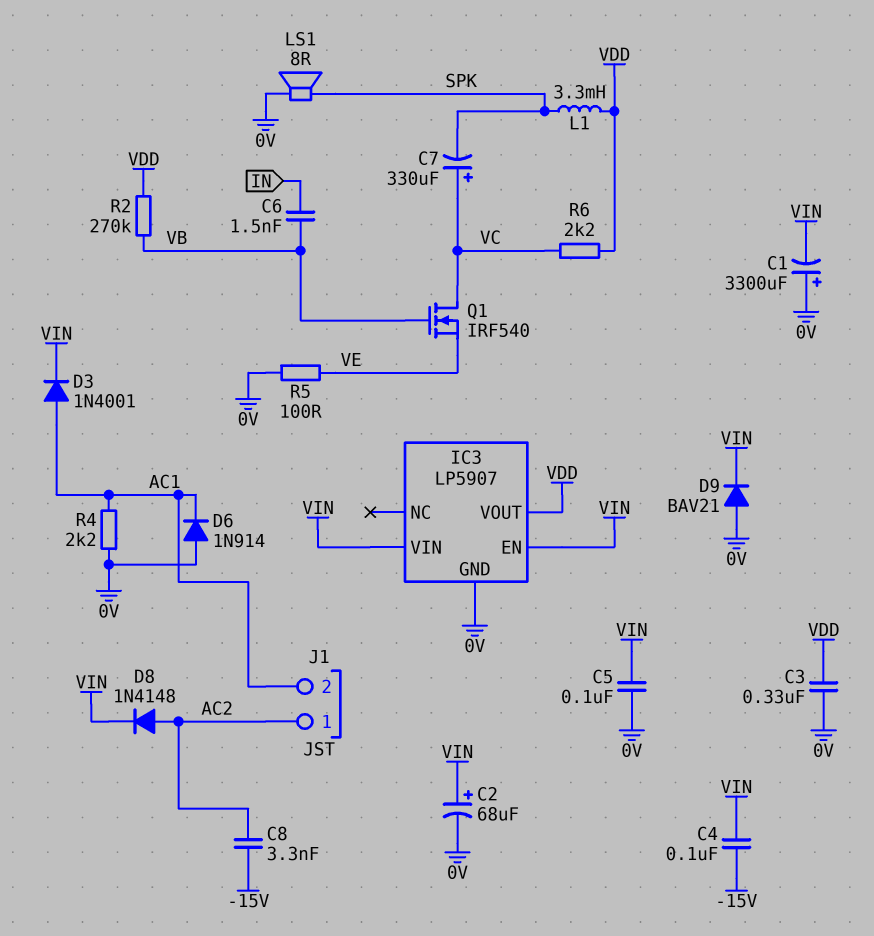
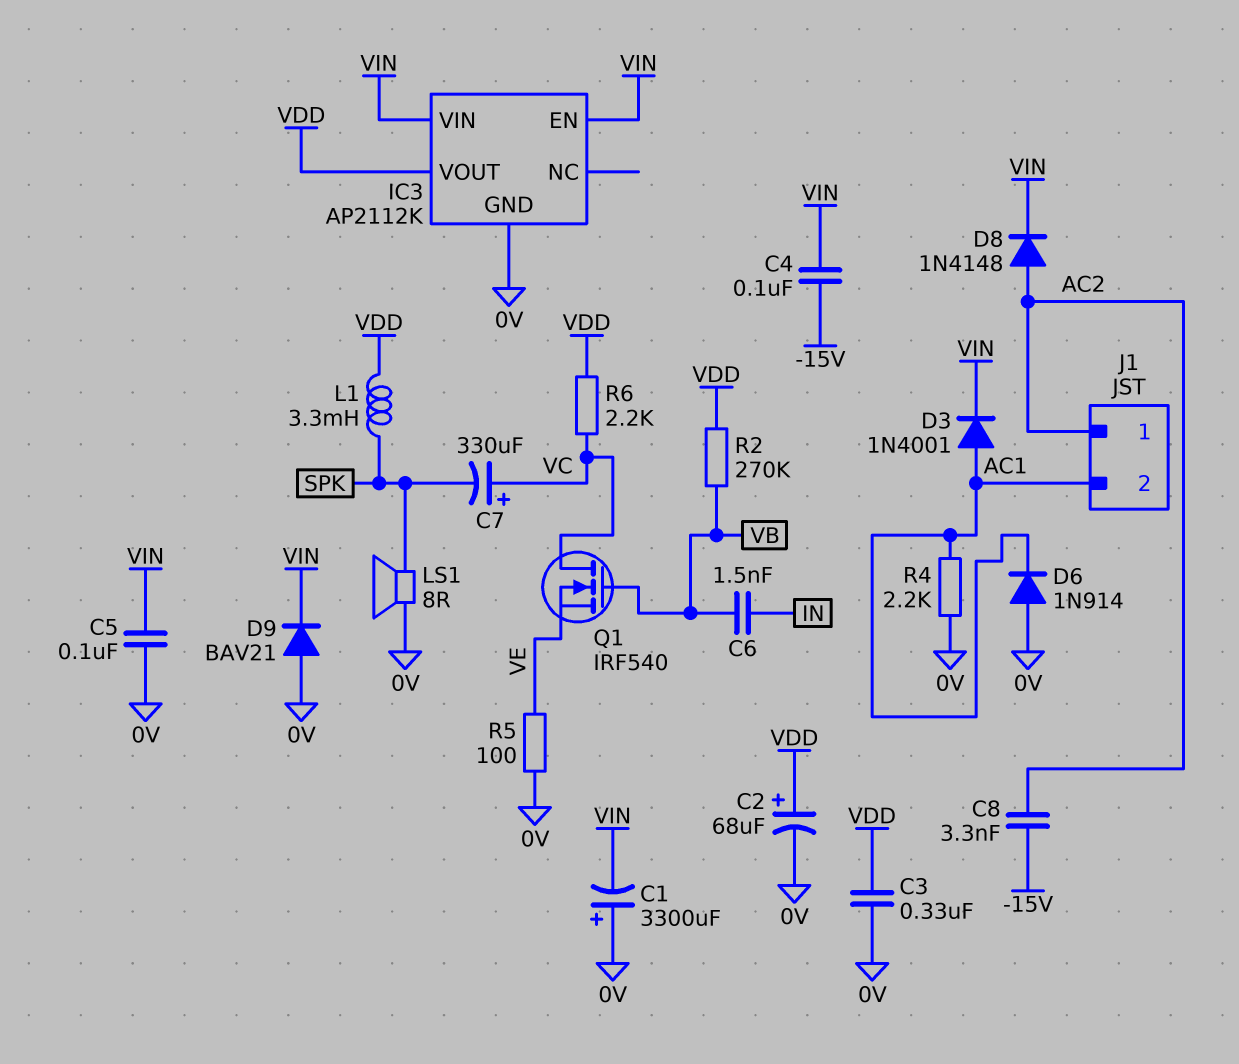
C2: 68uF (plus VIN, minus 0V) -> 68uF (plus VDD, minus 0V)
IC3: LP5907 -> AP2112K

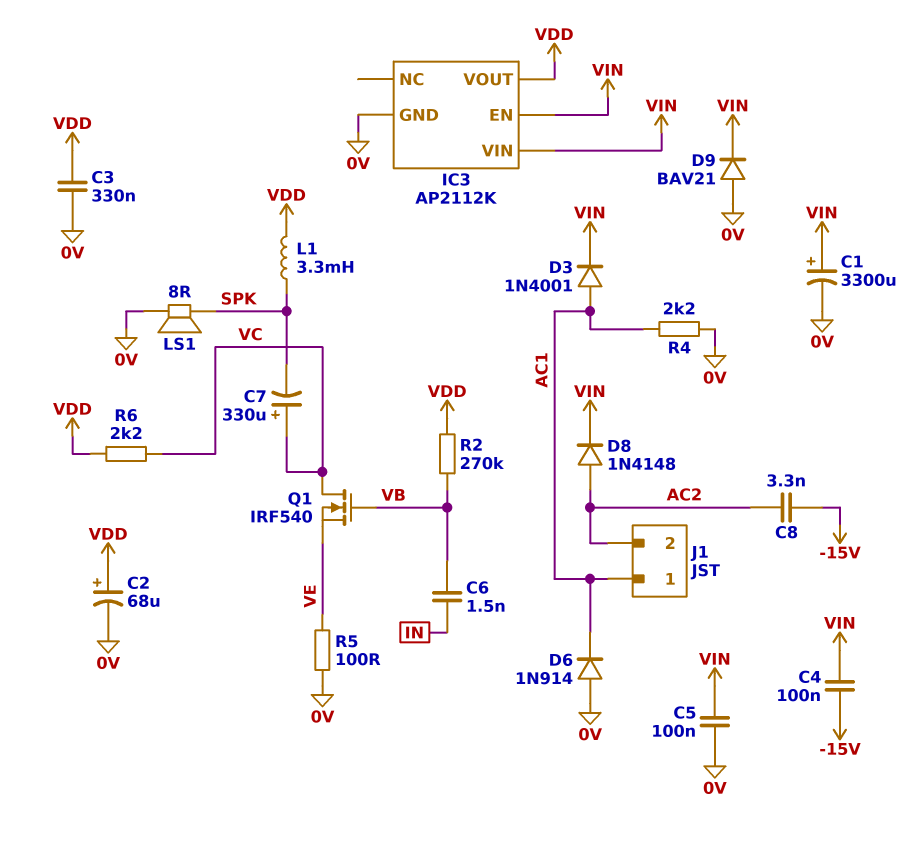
C1: 3300uF (plus 0V, minus VIN) -> 3300uF (plus VIN, minus 0V)
J1 pin 1: AC2 -> AC1
J1 pin 2: AC1 -> AC2

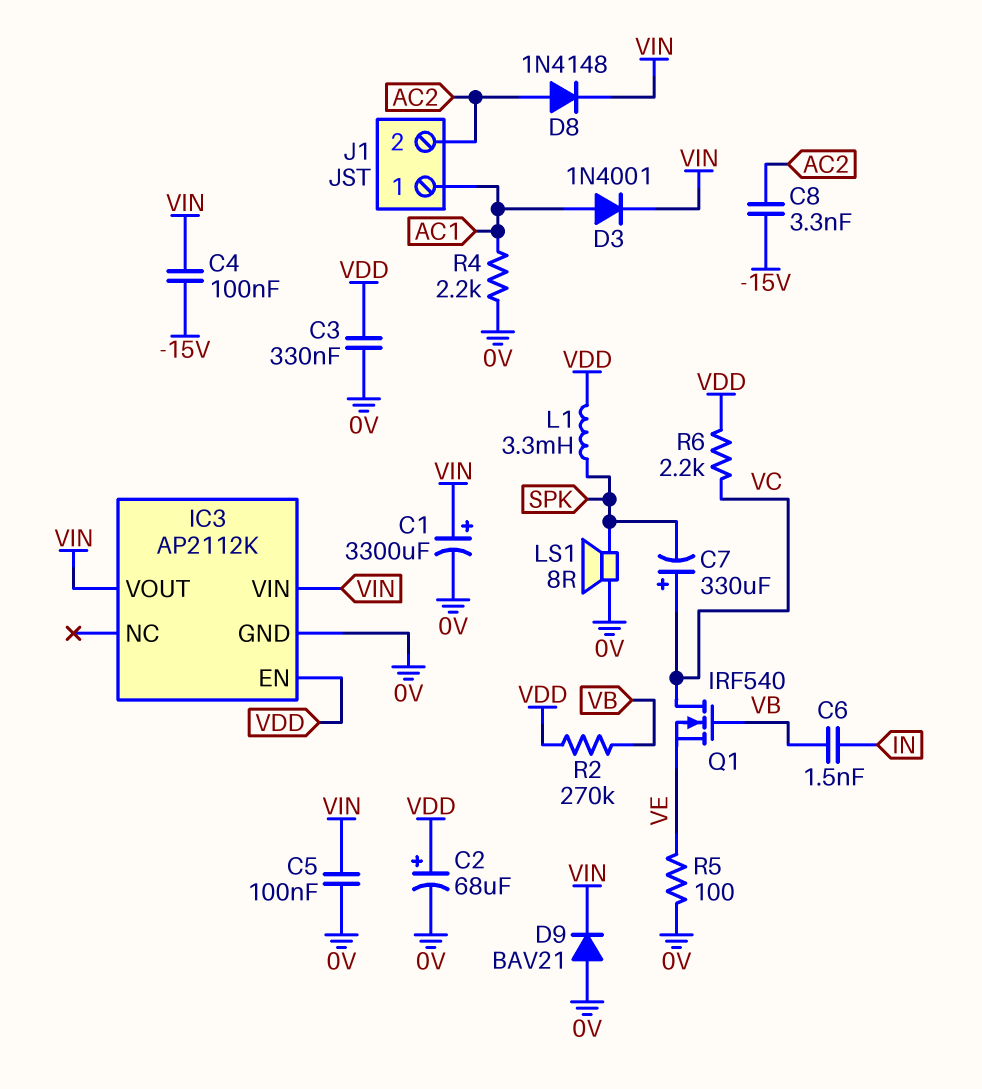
D6: diode 1N914 (A 0V, K AC1) -> none
IC3 pin EN: VIN -> VDD
IC3 pin VOUT: VDD -> VIN

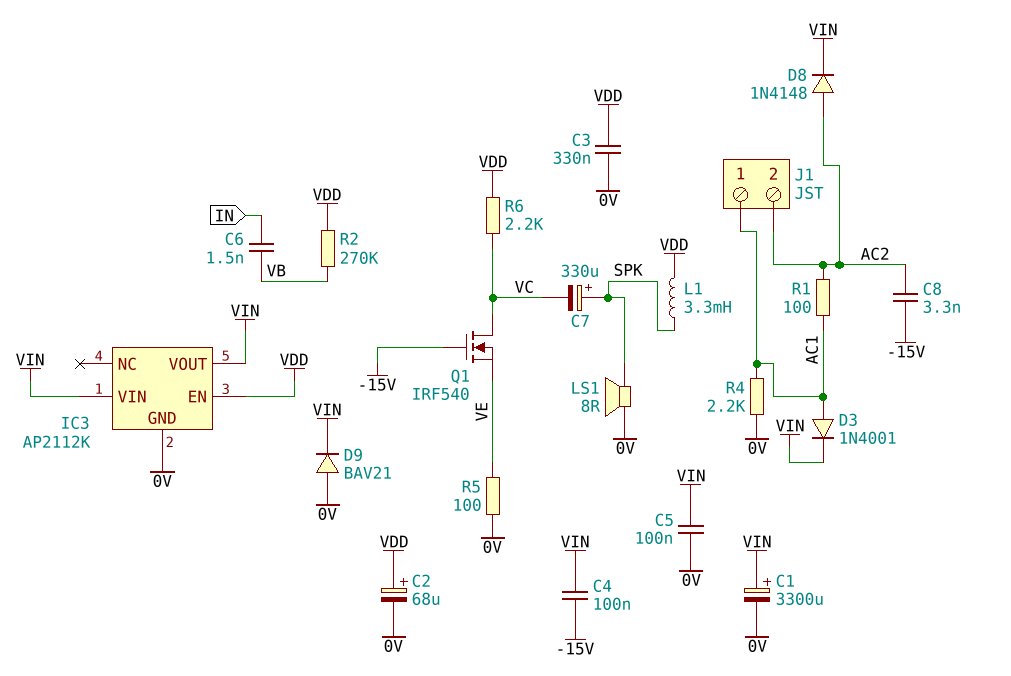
C7: 330uF (plus VC, minus SPK) -> 330uF (plus SPK, minus VC)
Q1: NMOS IRF540 (G VB, D VC, S VE) -> NMOS IRF540 (G -15V, D VC, S VE)
R1: none -> 100 (AC1, AC2)

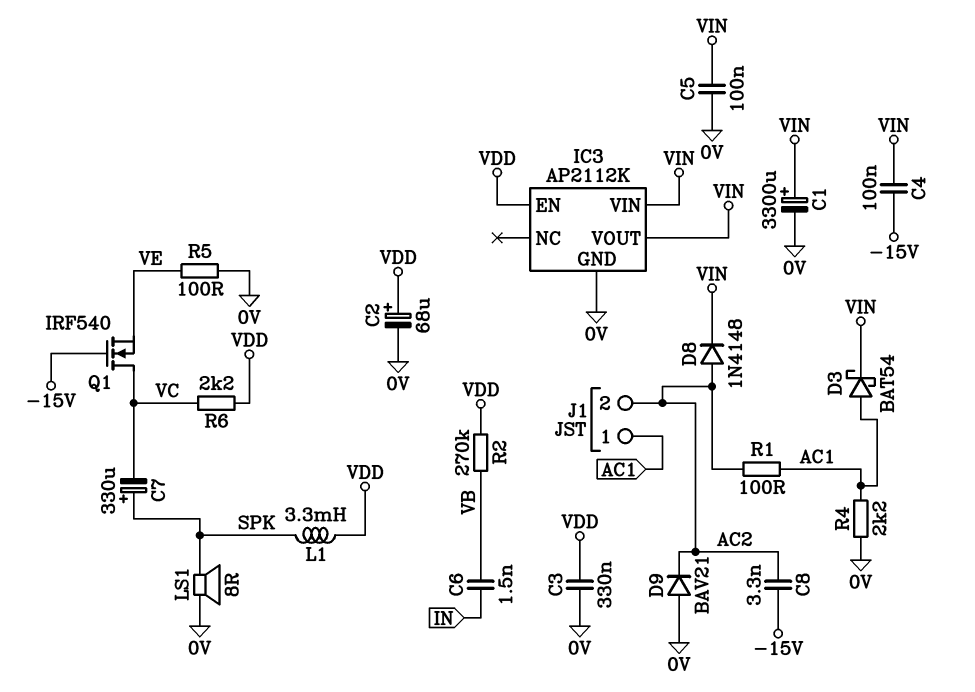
D3: diode 1N4001 (A AC1, K VIN) -> schottky BAT54 (A AC1, K VIN)
D9: diode BAV21 (A 0V, K VIN) -> diode BAV21 (A 0V, K AC2)

